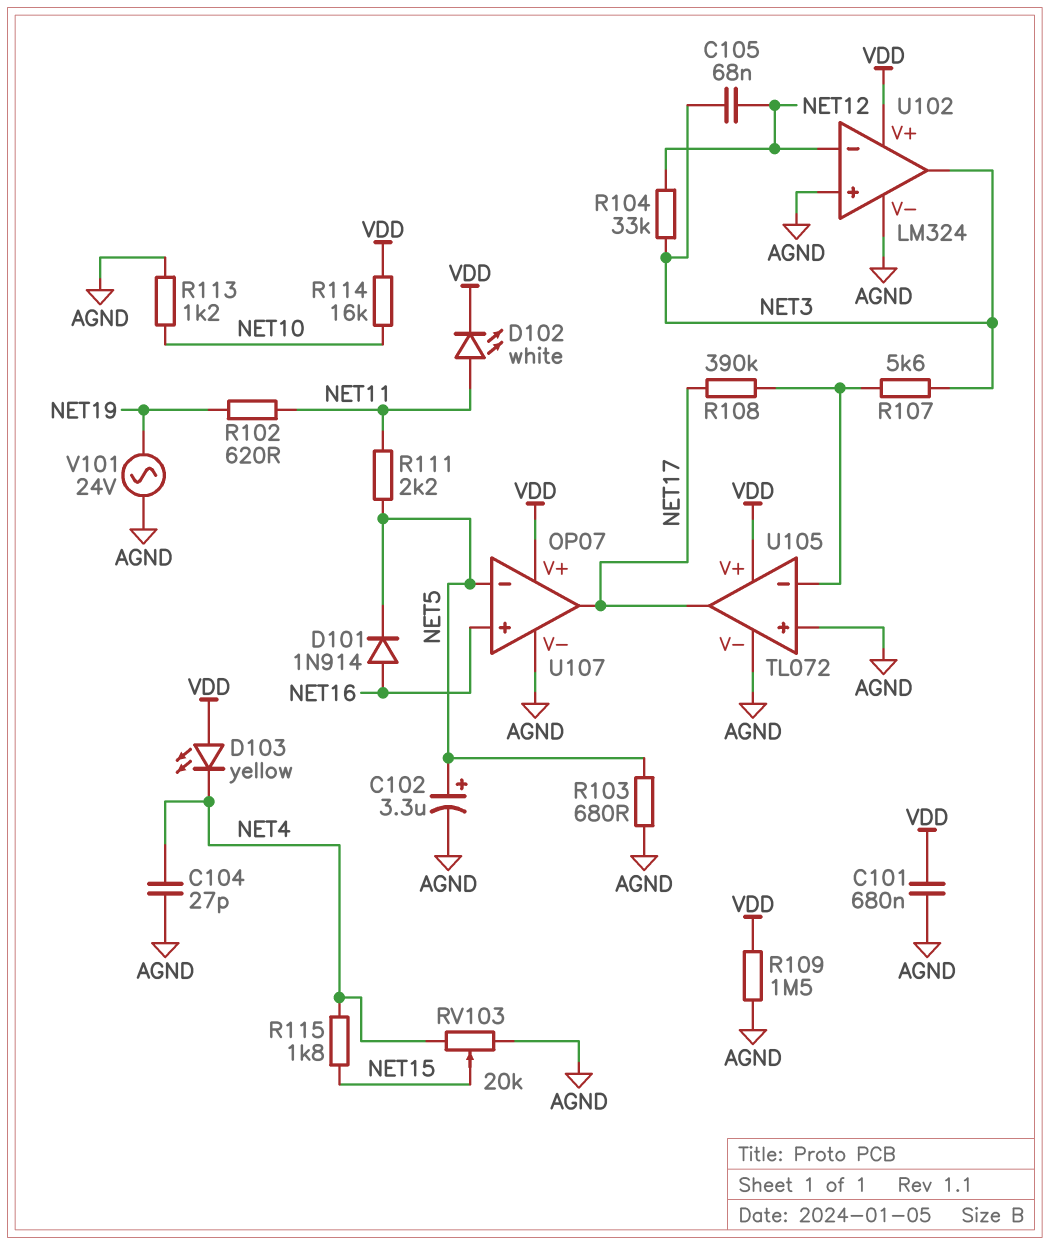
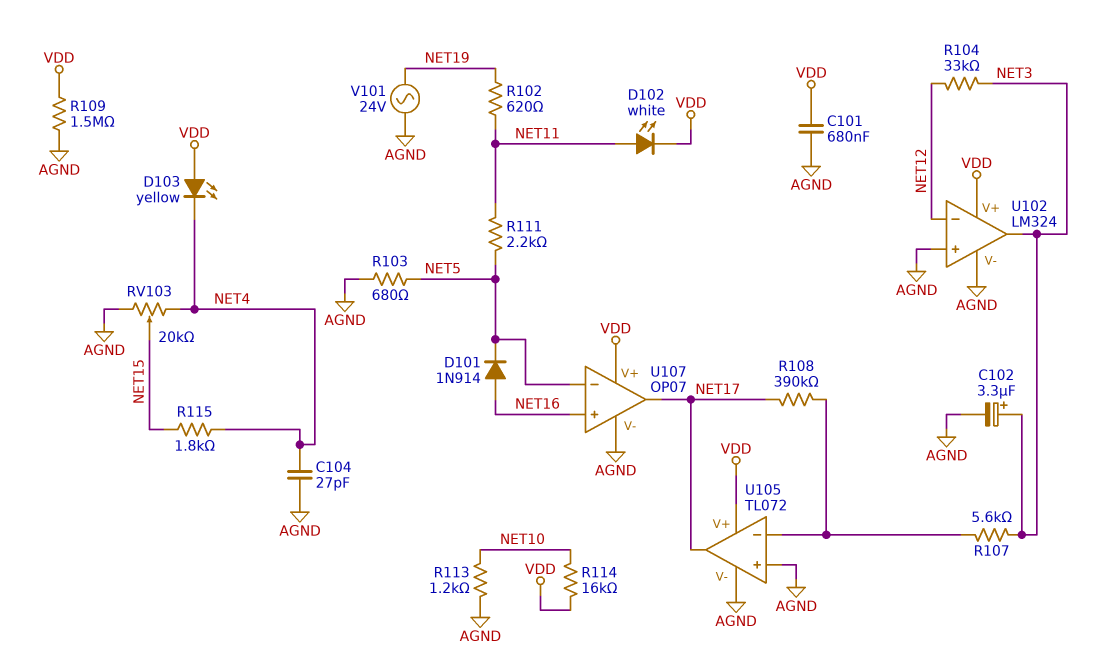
C102: 3.3uF (plus NET5, minus AGND) -> 3.3uF (plus NET3, minus AGND)
C105: 68nF (NET3, NET12) -> none

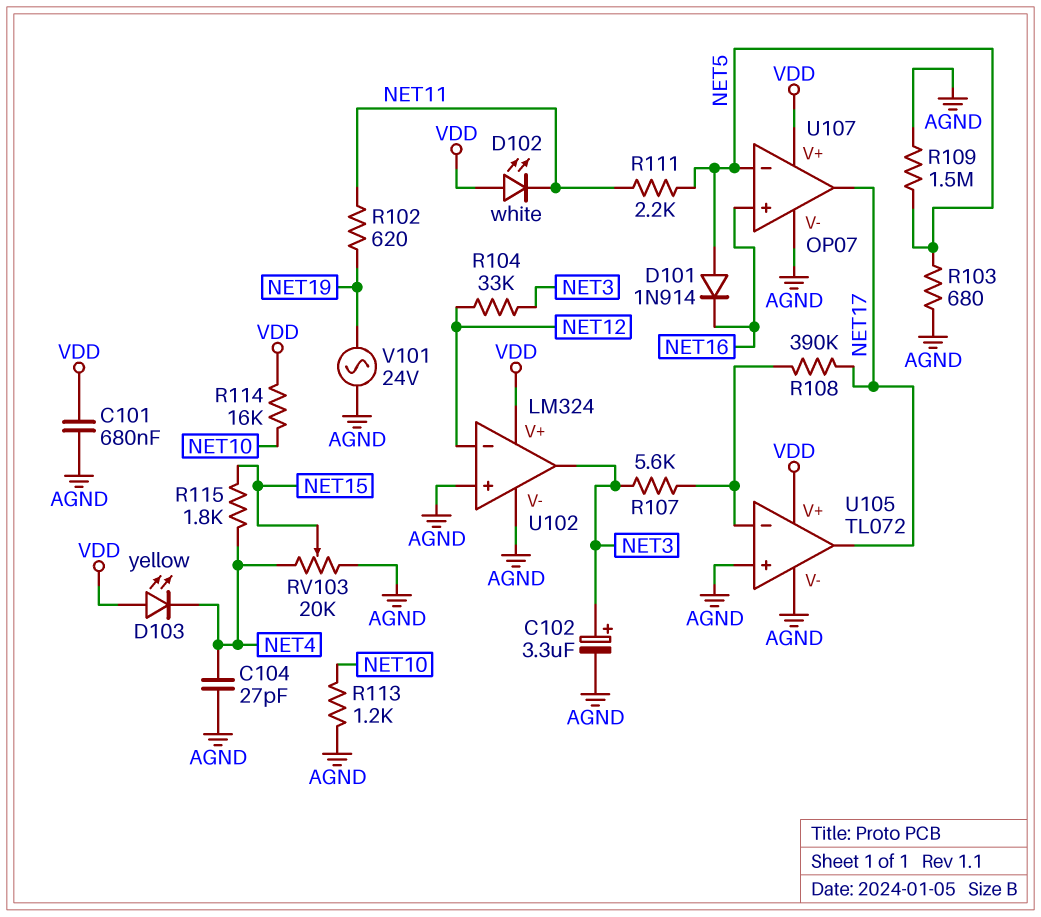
D101: diode 1N914 (A NET16, K NET5) -> diode 1N914 (A NET5, K NET16)
D102: LED white (A NET11, K VDD) -> LED white (A VDD, K NET11)
R109: 1.5M (AGND, VDD) -> 1.5M (AGND, NET5)

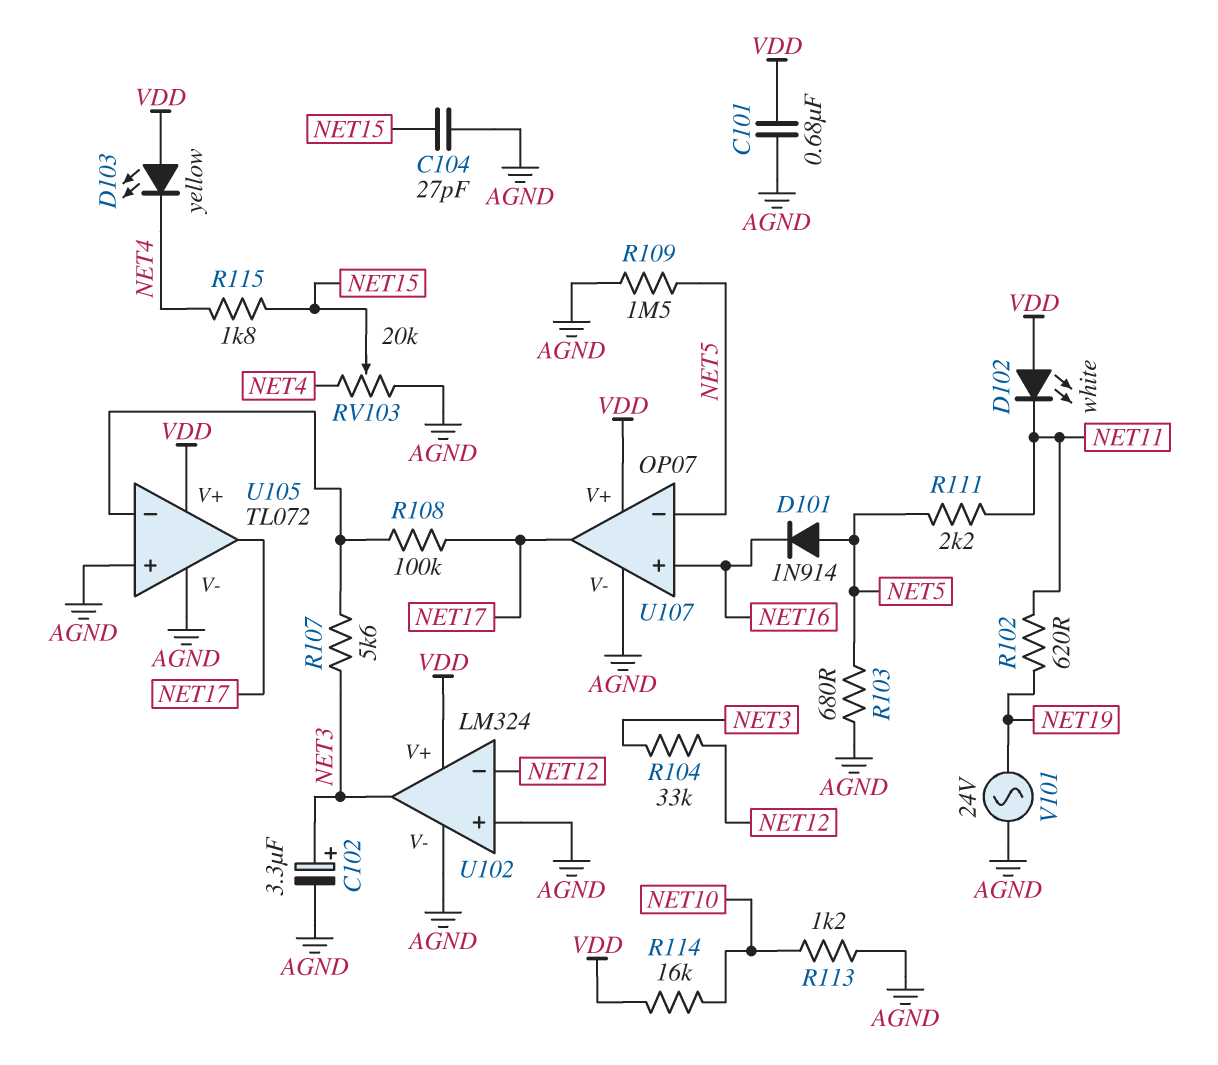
C104: 27pF (AGND, NET4) -> 27pF (AGND, NET15)
R108: 390k (NET17, U105/in-) -> 100k (NET17, U105/in-)

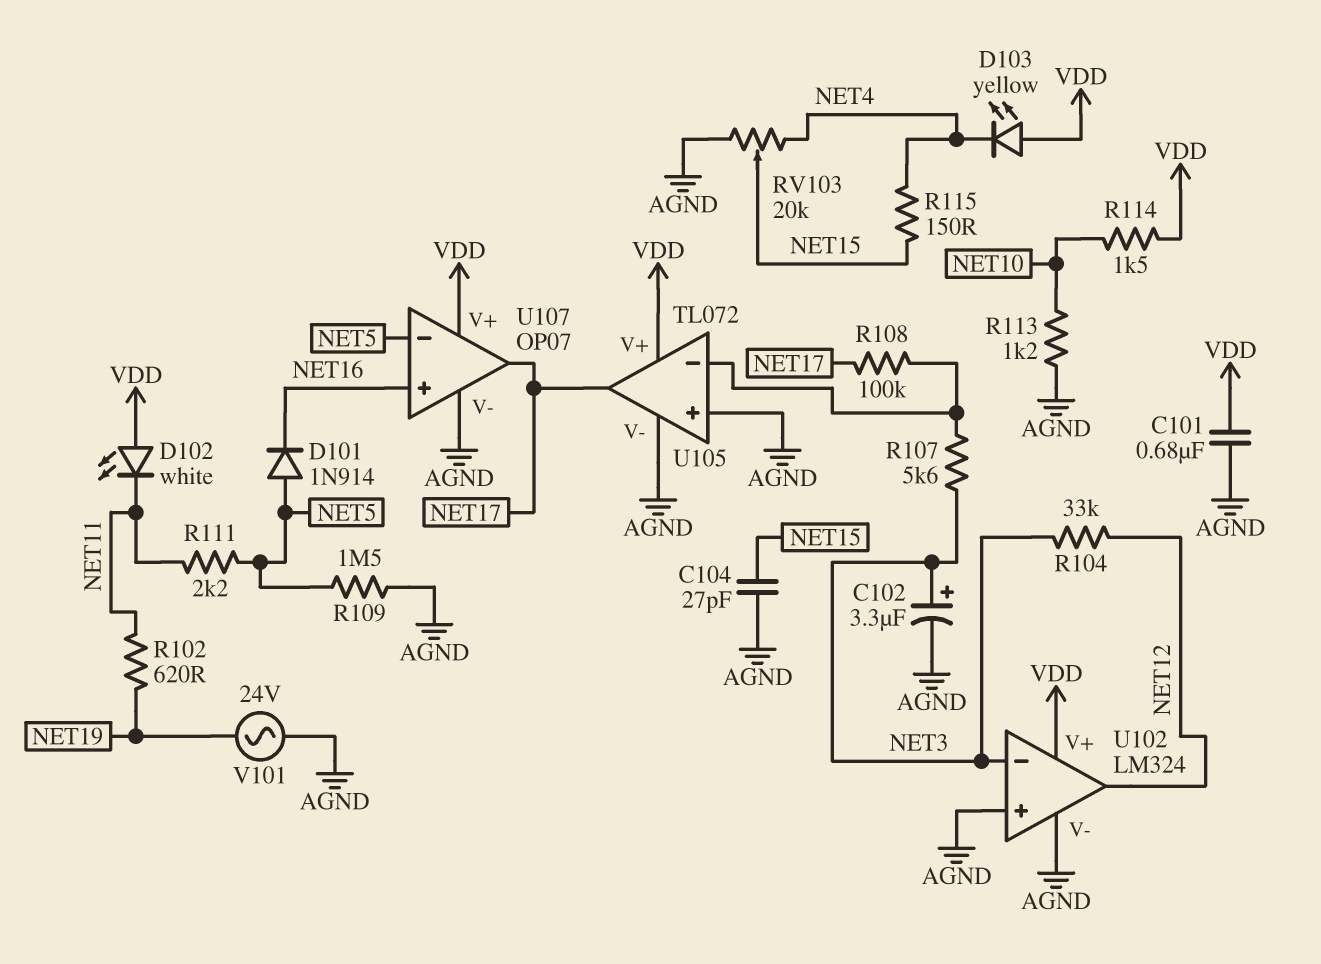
R103: 680 (AGND, NET5) -> none
R114: 16k (NET10, VDD) -> 1.5k (NET10, VDD)
R115: 1.8k (NET4, NET15) -> 150 (NET4, NET15)
U102 pin in-: NET12 -> NET3
U102 pin out: NET3 -> NET12

